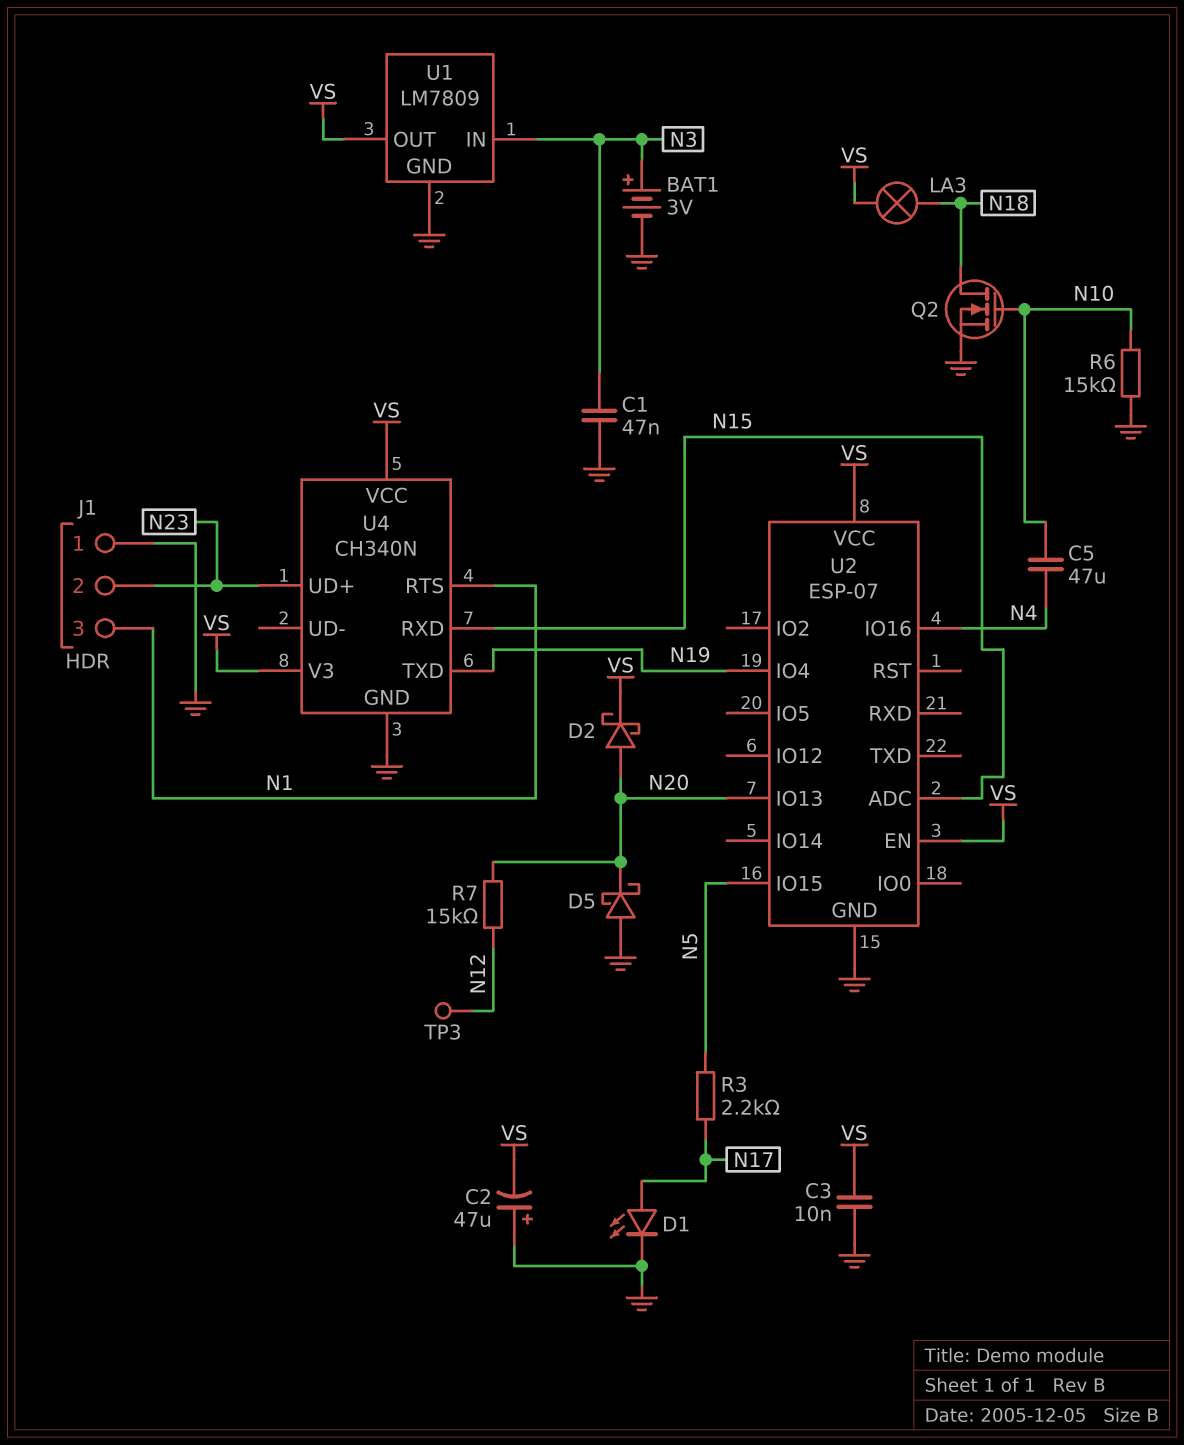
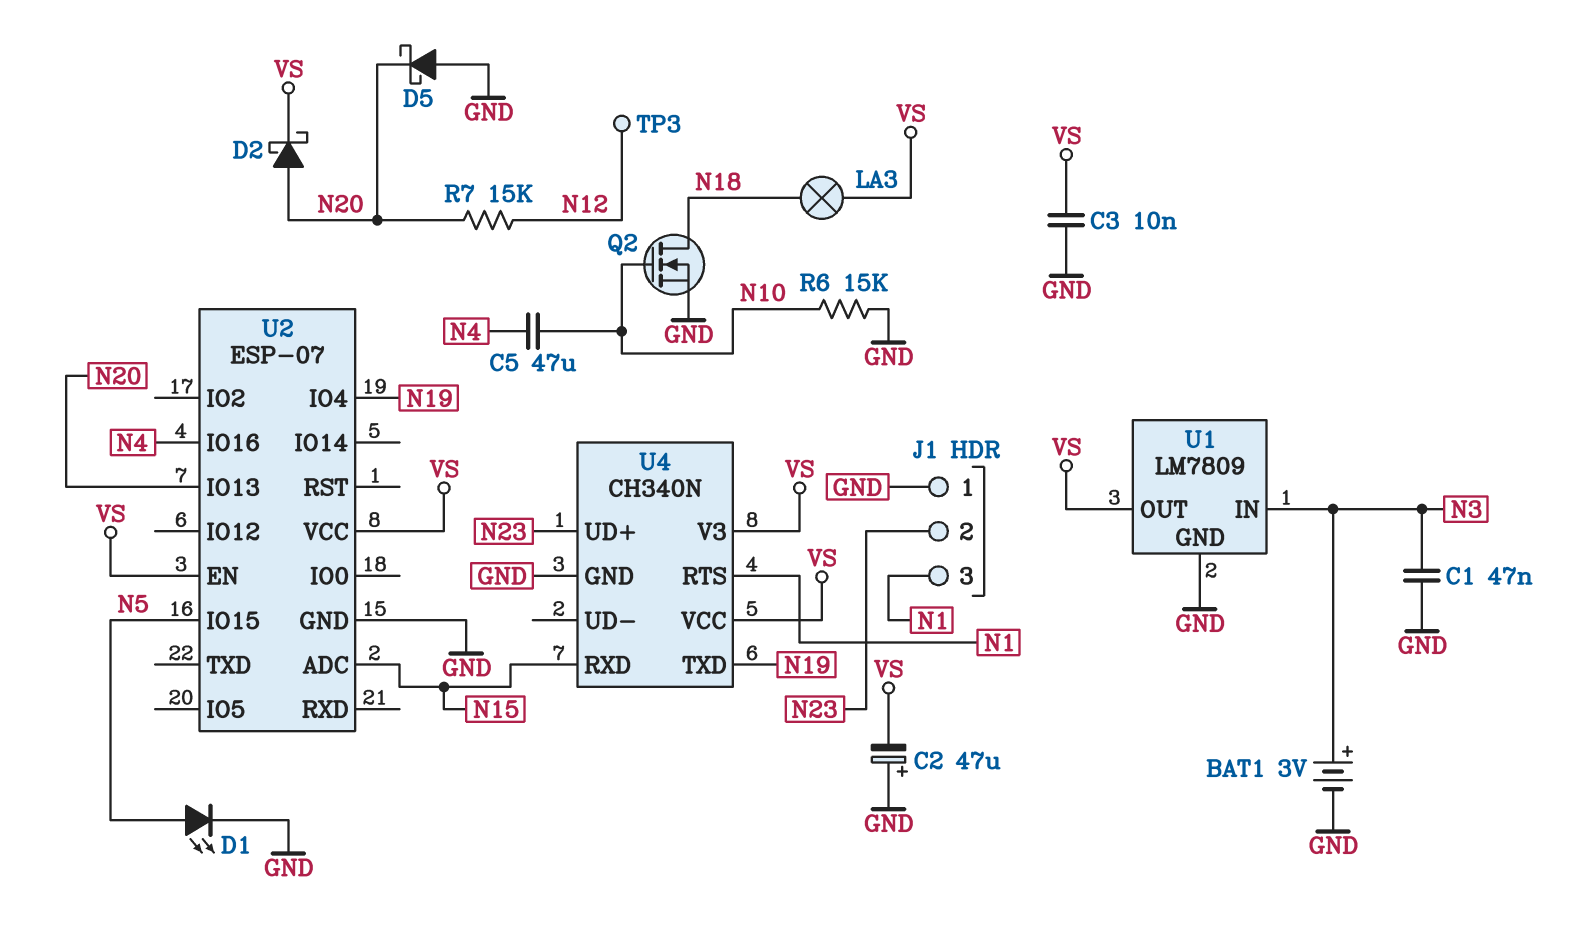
D1: LED (A N17, K GND) -> LED (A N5, K GND)
R3: 2.2k (N5, N17) -> none

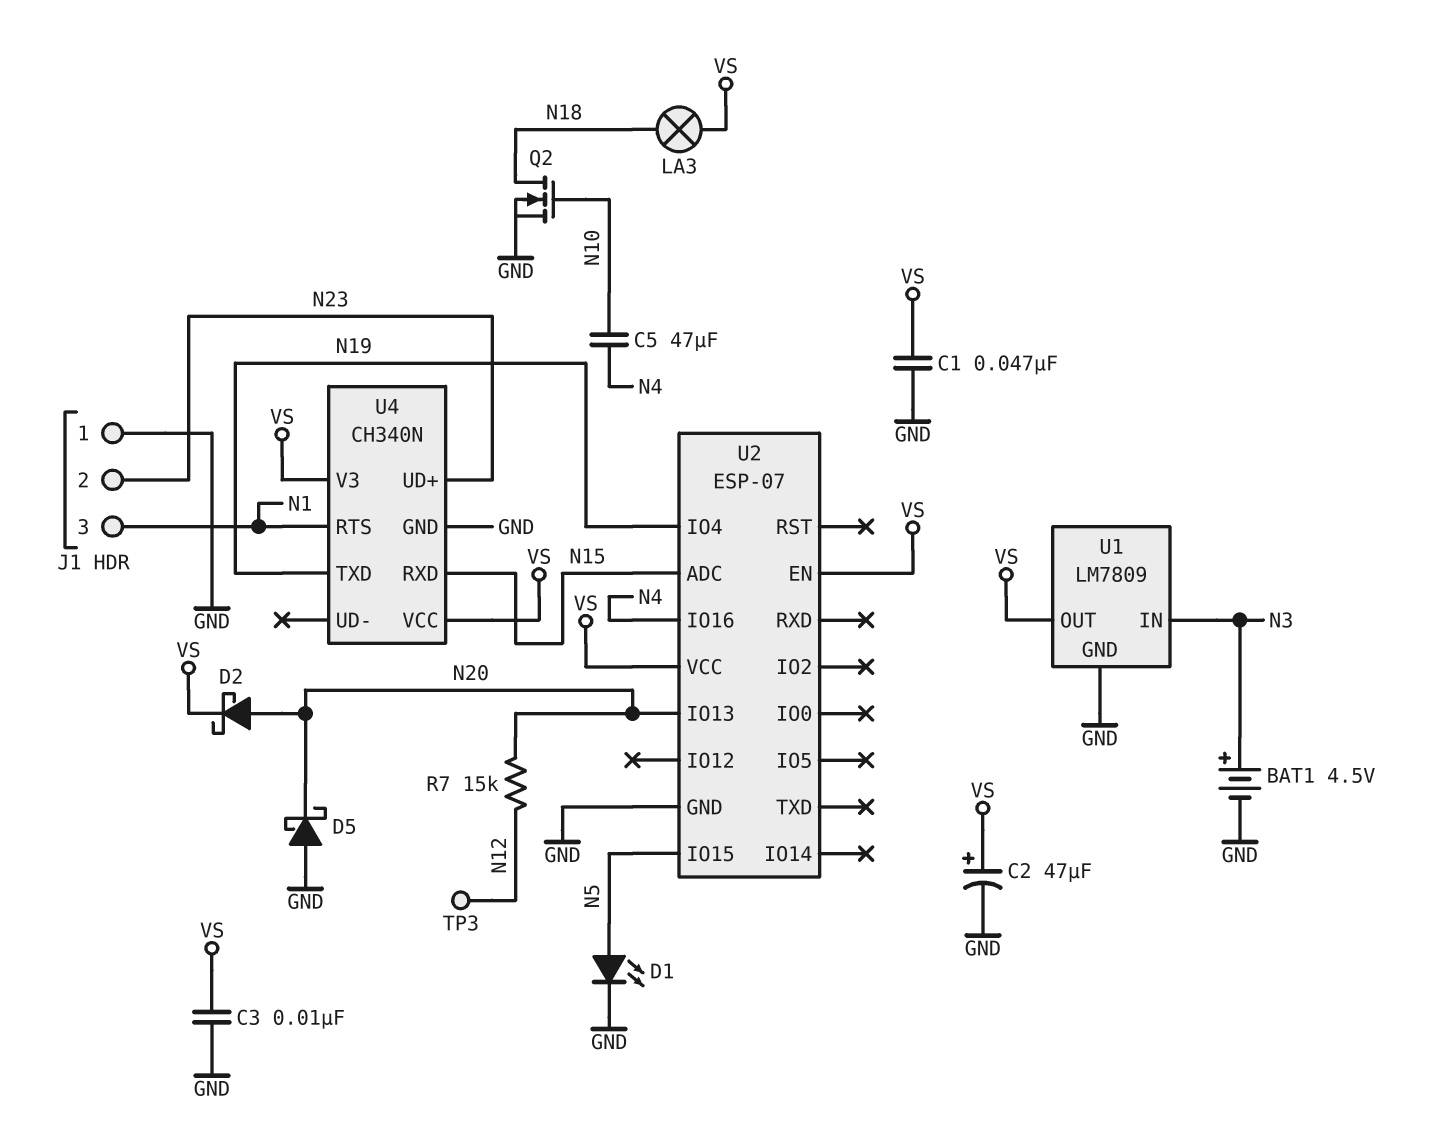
BAT1: 3V (plus N3, minus GND) -> 4.5V (plus N3, minus GND)
C1: 47nF (GND, N3) -> 47nF (GND, VS)
C2: 47uF (plus GND, minus VS) -> 47uF (plus VS, minus GND)
R6: 15k (GND, N10) -> none

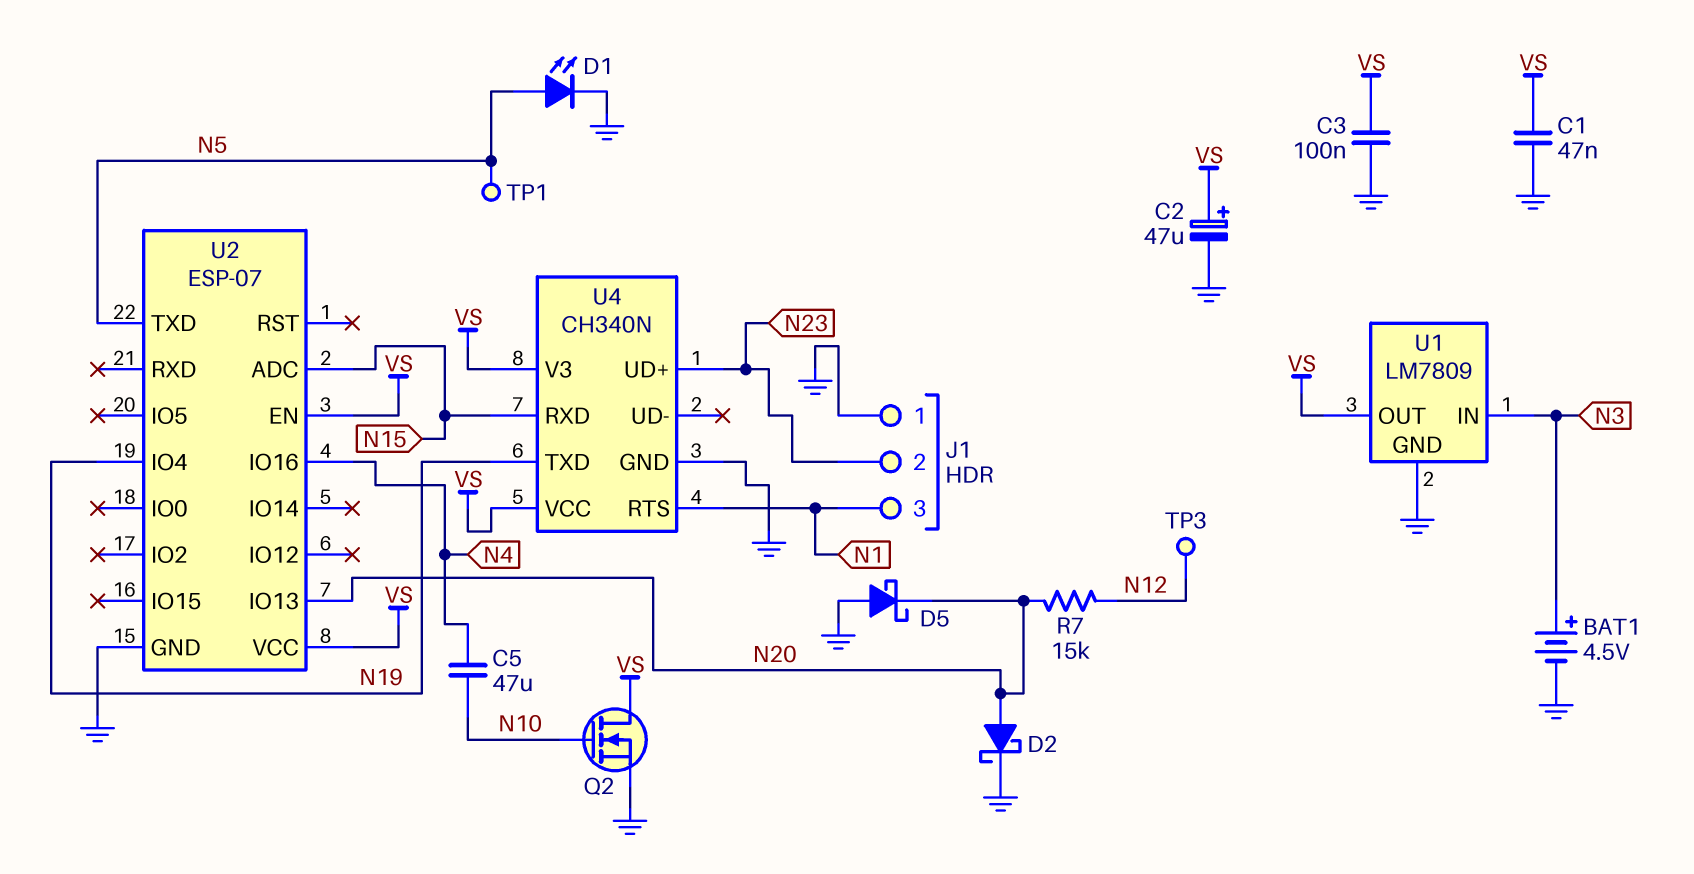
C3: 10nF (GND, VS) -> 100nF (GND, VS)
D2: schottky (A N20, K VS) -> schottky (A N20, K GND)
LA3: lamp (N18, VS) -> none
Q2: NMOS (G N10, D N18, S GND) -> NMOS (G N10, D VS, S GND)
TP1: none -> test point (N5)
U2 pin IO15: N5 -> none
U2 pin TXD: none -> N5

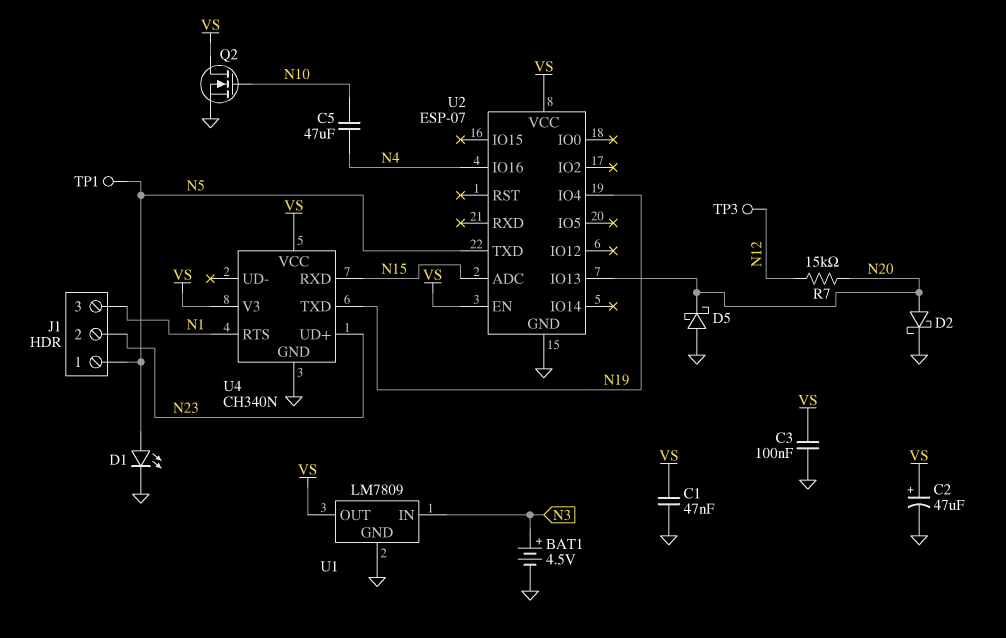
J1 pin 1: GND -> N5

